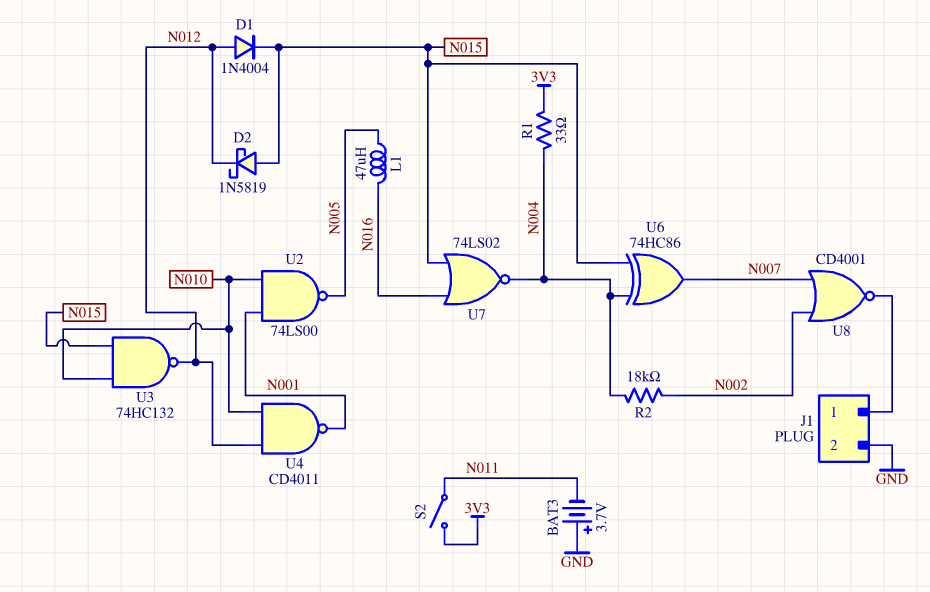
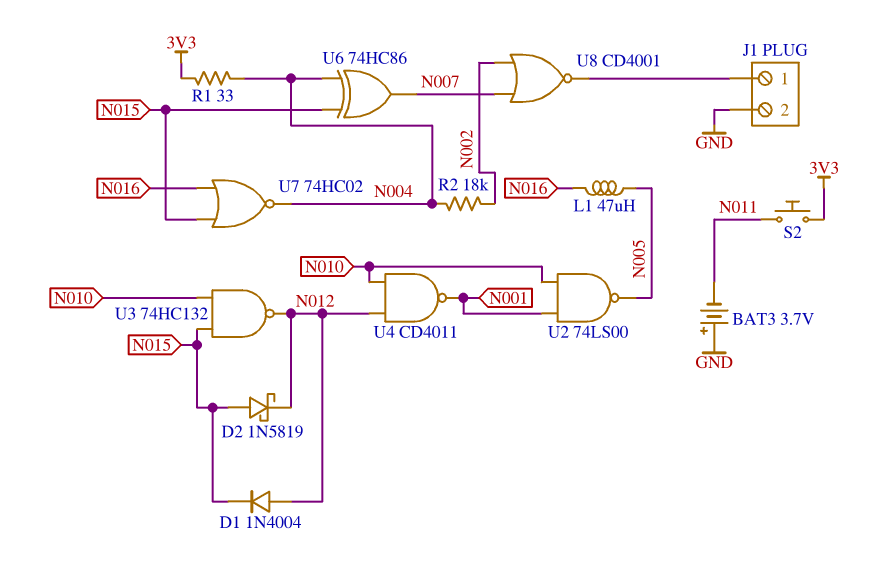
S2: switch (3V3, N011) -> button (3V3, N011)
U7: NOR 74LS02 (in N015, in N016, out N004) -> NOR 74HC02 (in N015, in N016, out N004)

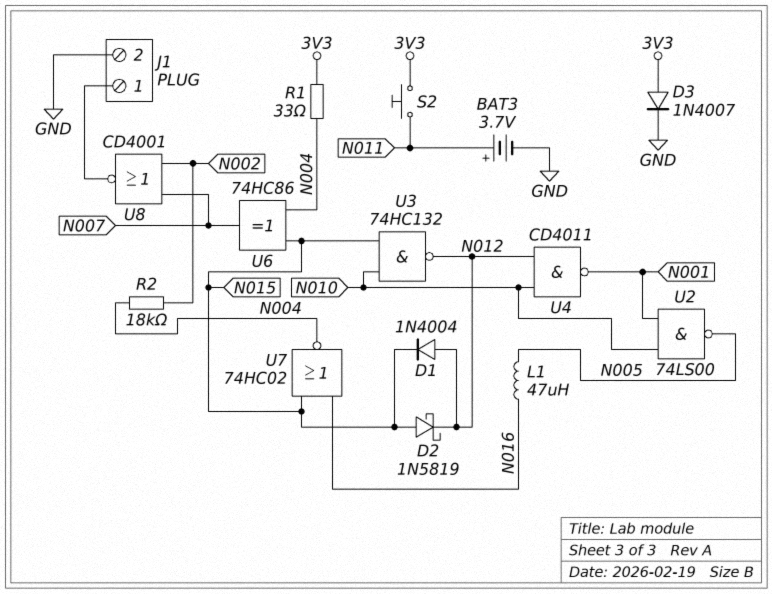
BAT3: 3.7V (plus GND, minus N011) -> 3.7V (plus N011, minus GND)
D3: none -> diode 1N4007 (A 3V3, K GND)

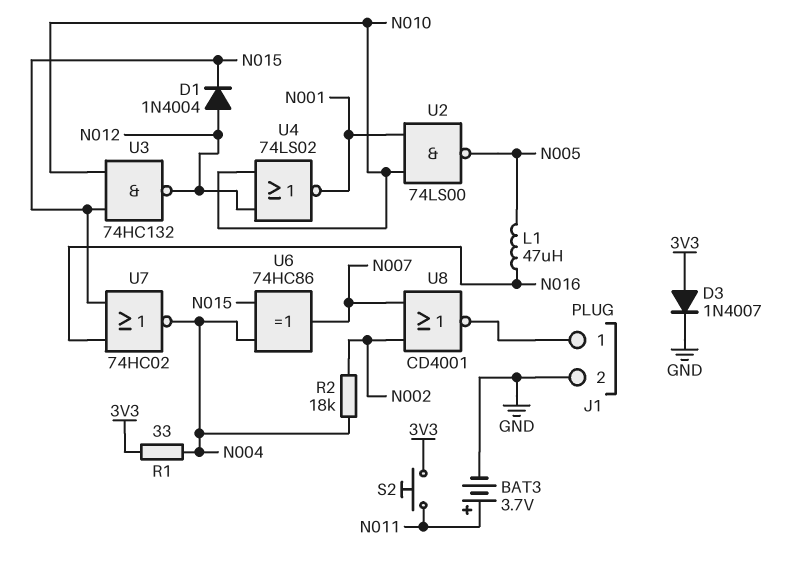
D2: schottky 1N5819 (A N015, K N012) -> none
U4: NAND CD4011 (in N010, in N012, out N001) -> NOR 74LS02 (in N010, in N012, out N001)

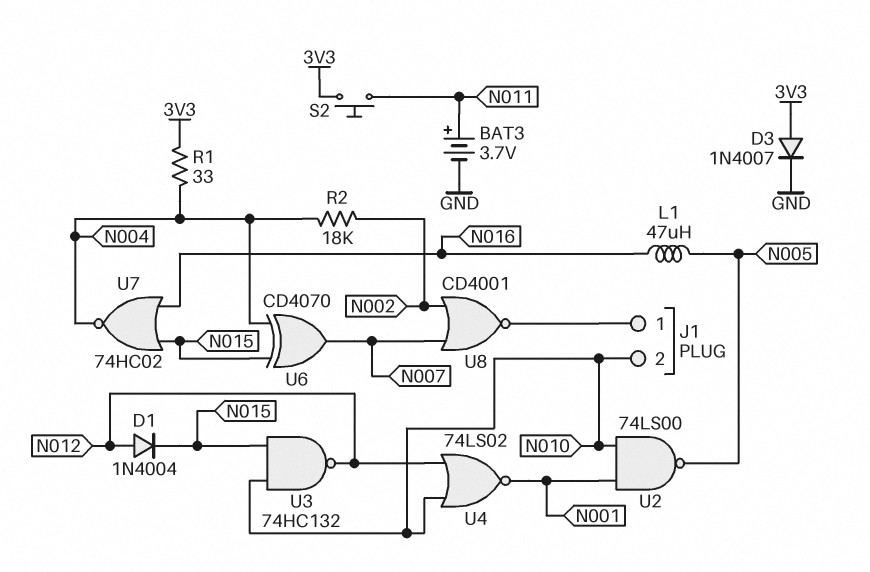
J1 pin 2: GND -> N010
U6: XOR 74HC86 (in N004, in N015, out N007) -> XOR CD4070 (in N004, in N015, out N007)

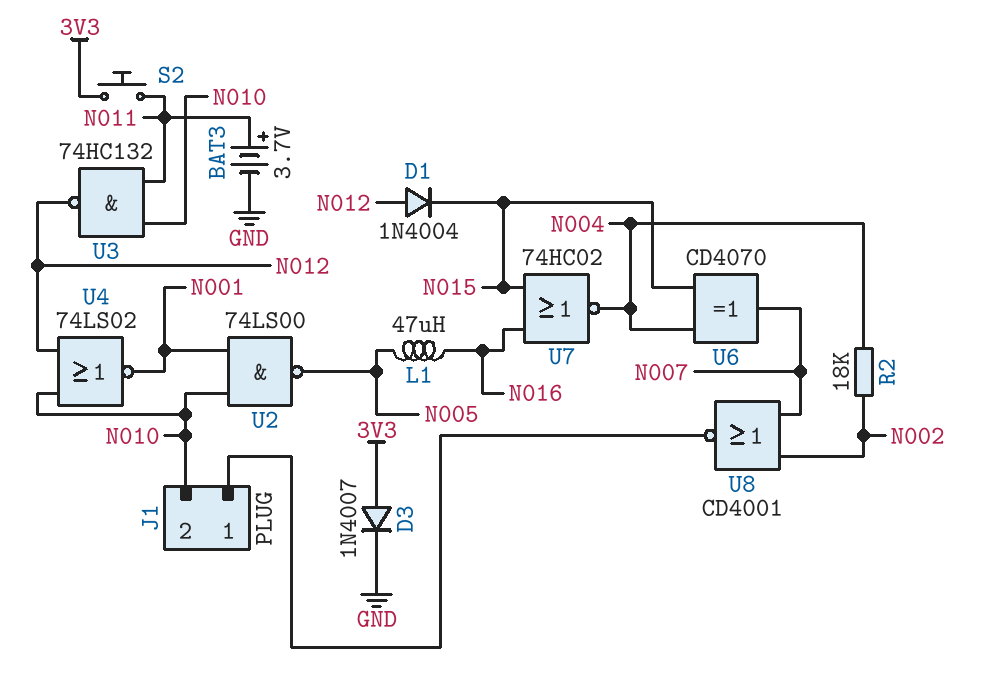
R1: 33 (3V3, N004) -> none
U3: NAND 74HC132 (in N010, in N015, out N012) -> NAND 74HC132 (in N010, in N011, out N012)

